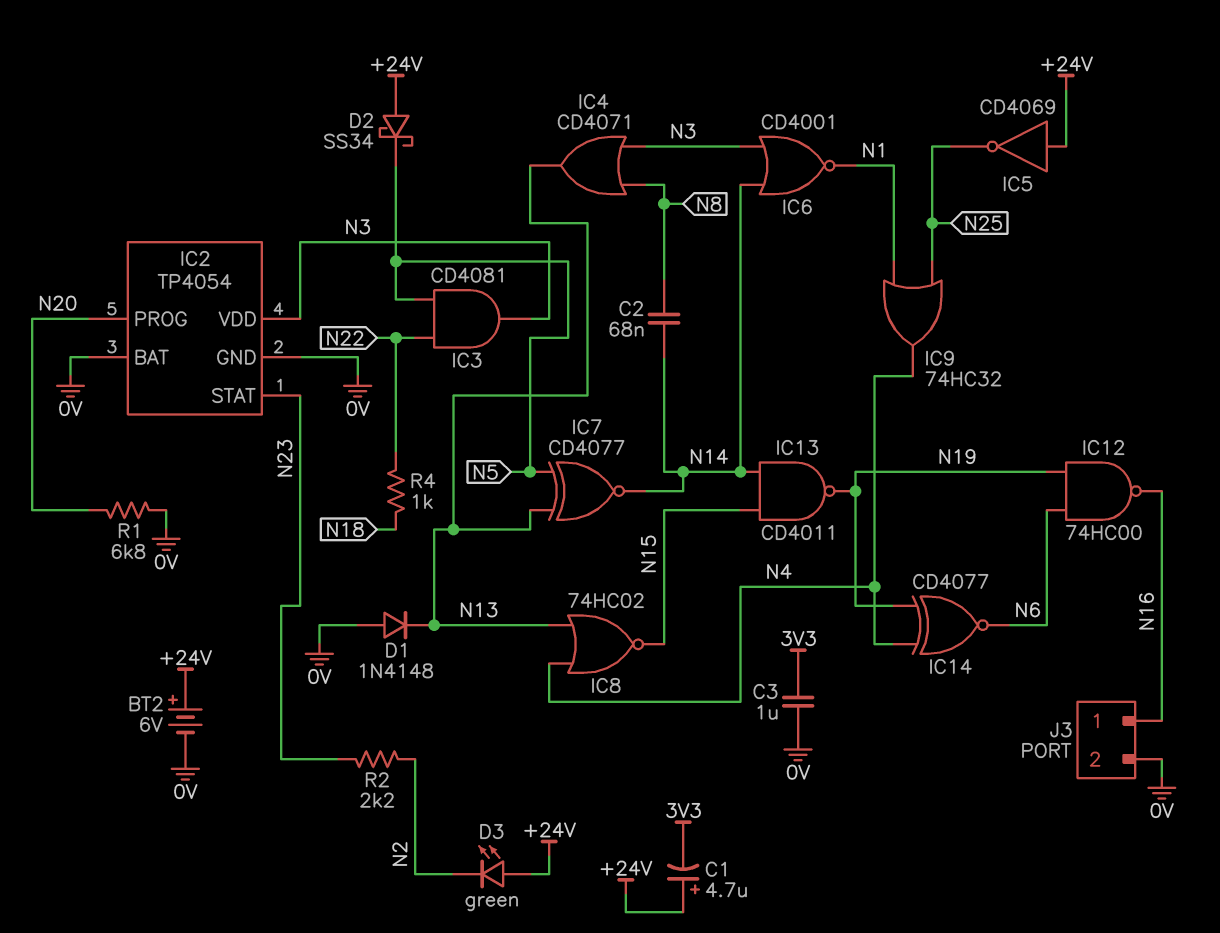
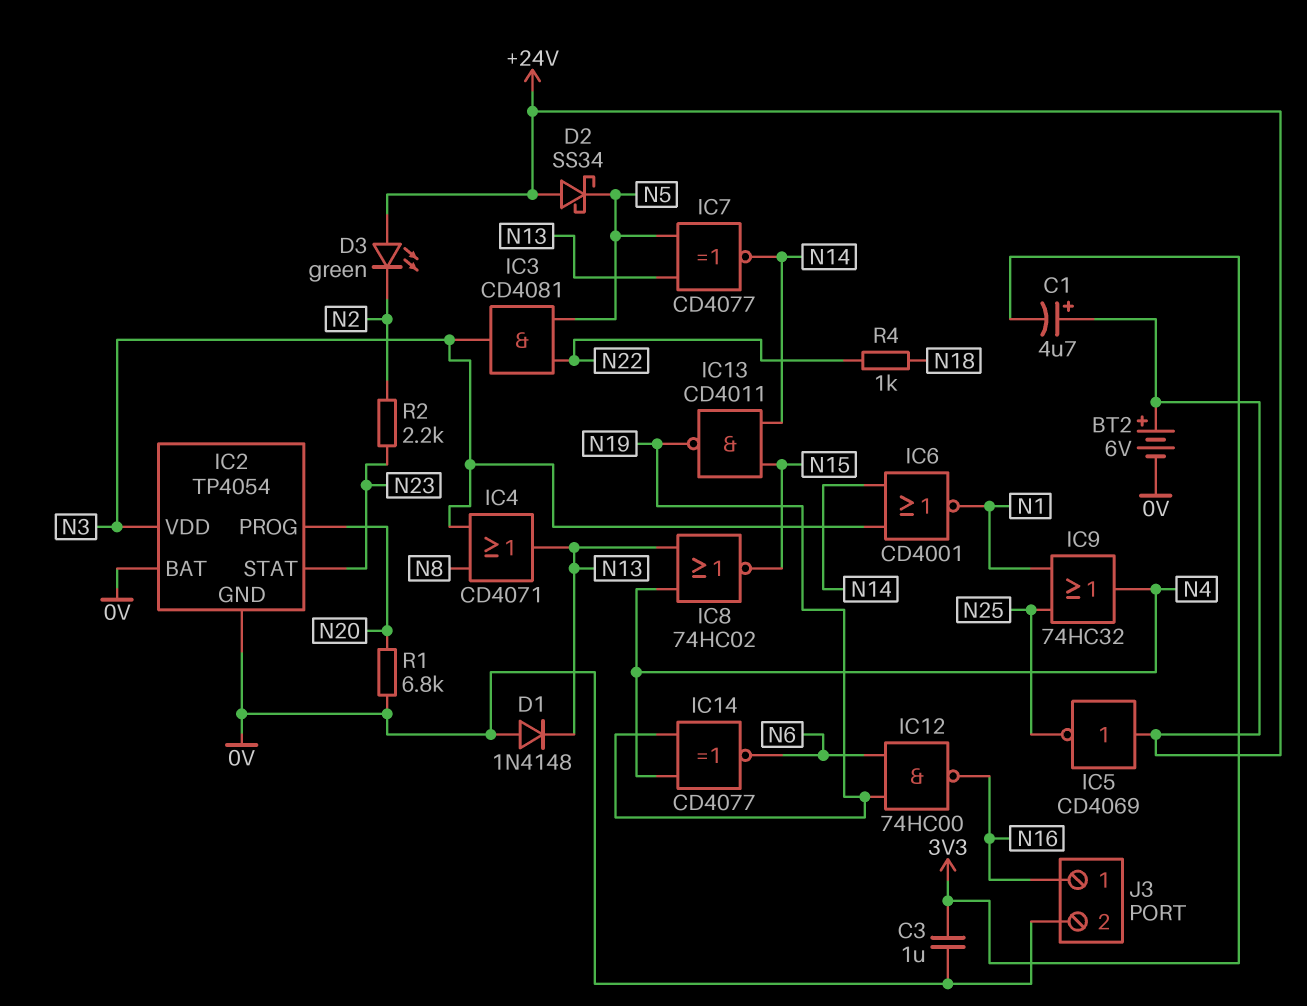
C2: 68nF (N8, N14) -> none

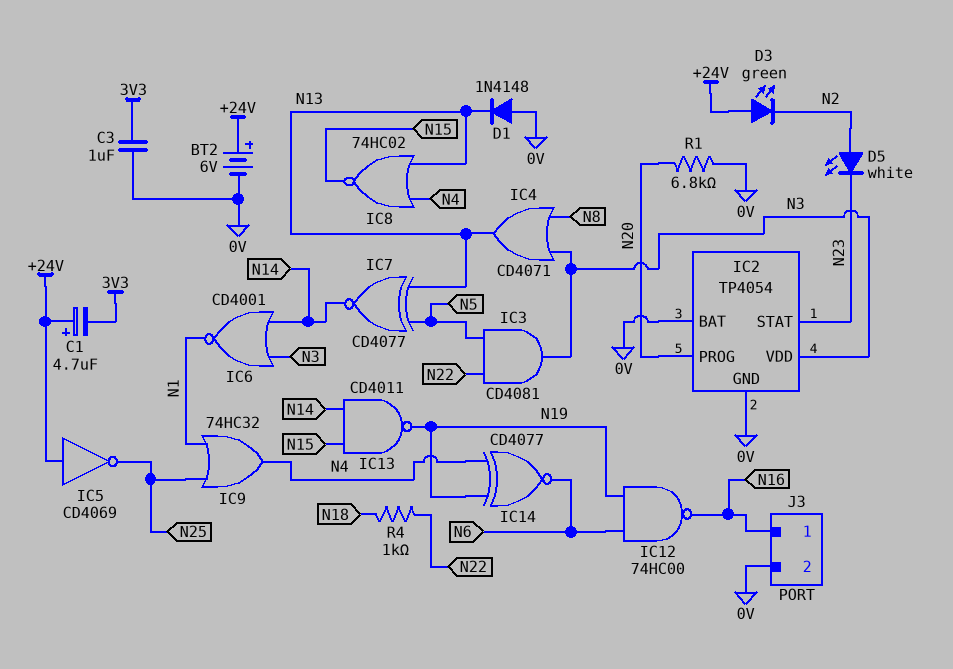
D2: schottky SS34 (A +24V, K N5) -> none
D5: none -> LED white (A N2, K N23)
R2: 2.2k (N2, N23) -> none

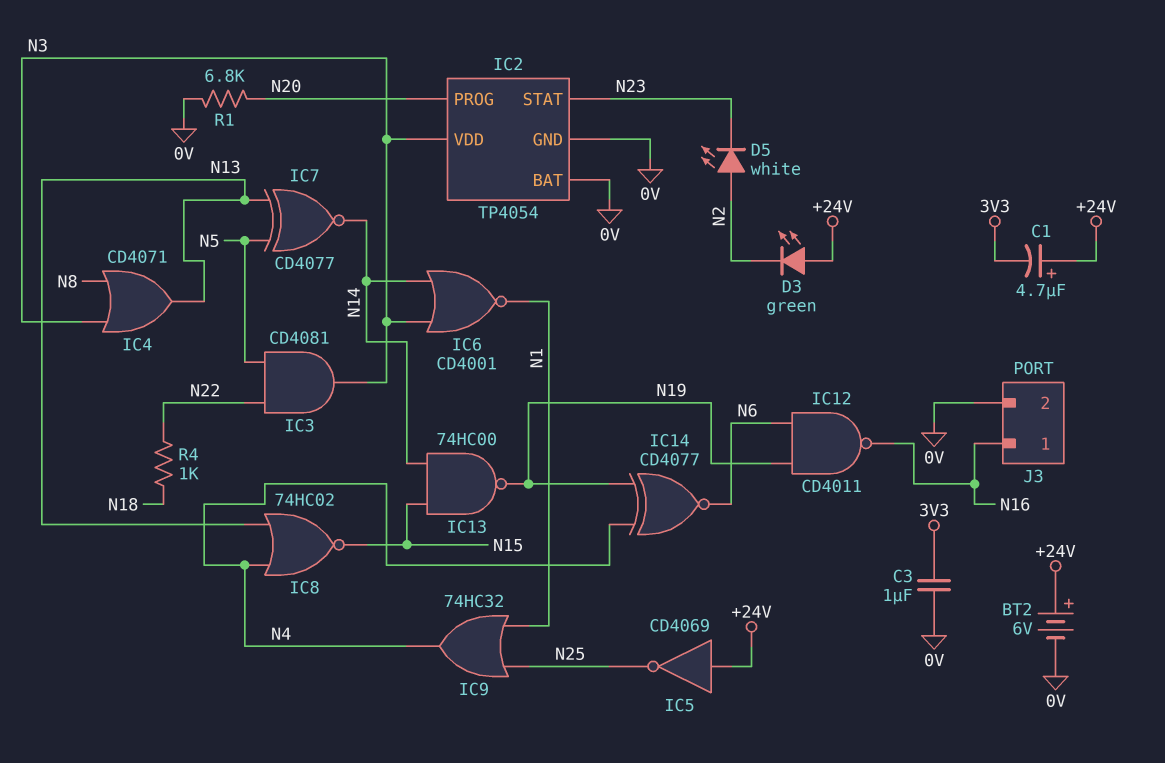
D1: diode 1N4148 (A 0V, K N13) -> none
IC12: NAND 74HC00 (in N6, in N19, out N16) -> NAND CD4011 (in N6, in N19, out N16)
IC13: NAND CD4011 (in N14, in N15, out N19) -> NAND 74HC00 (in N14, in N15, out N19)

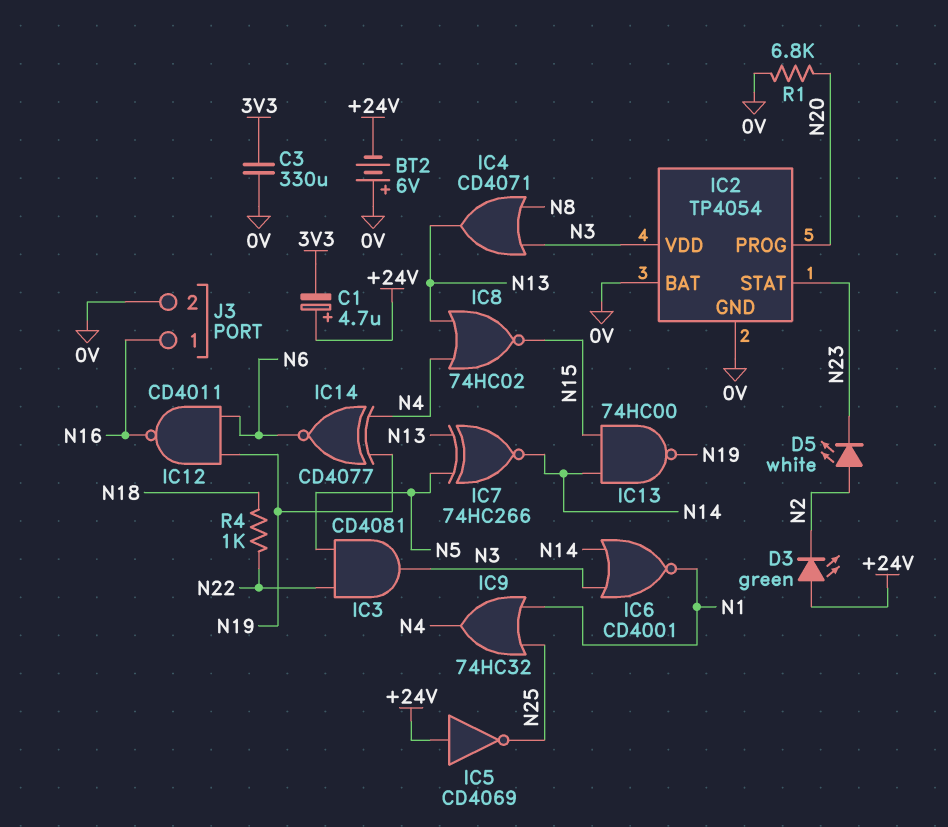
BT2: 6V (plus +24V, minus 0V) -> 6V (plus 0V, minus +24V)
C3: 1uF (0V, 3V3) -> 330uF (0V, 3V3)
IC7: XNOR CD4077 (in N5, in N13, out N14) -> XNOR 74HC266 (in N5, in N13, out N14)

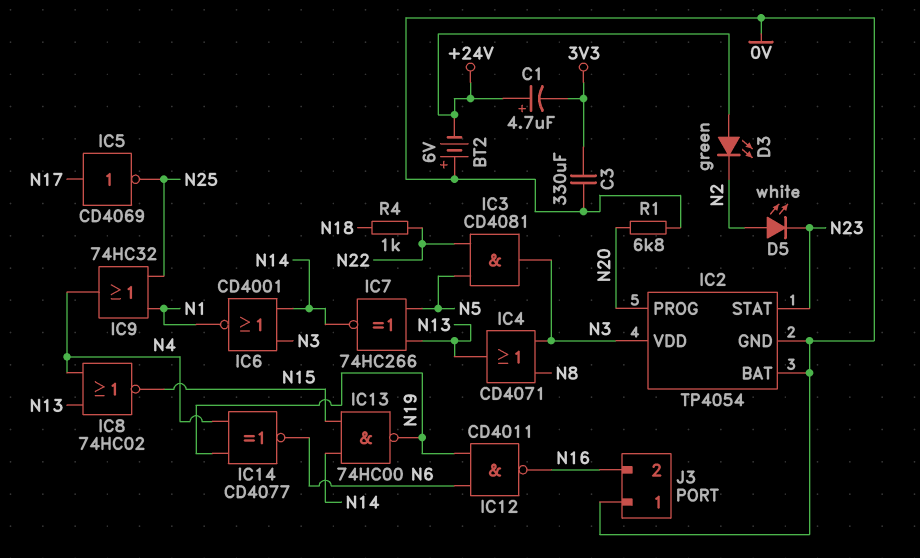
IC5: NOT CD4069 (in +24V, out N25) -> NOT CD4069 (in N17, out N25)
J3 pin 1: N16 -> 0V
J3 pin 2: 0V -> N16

